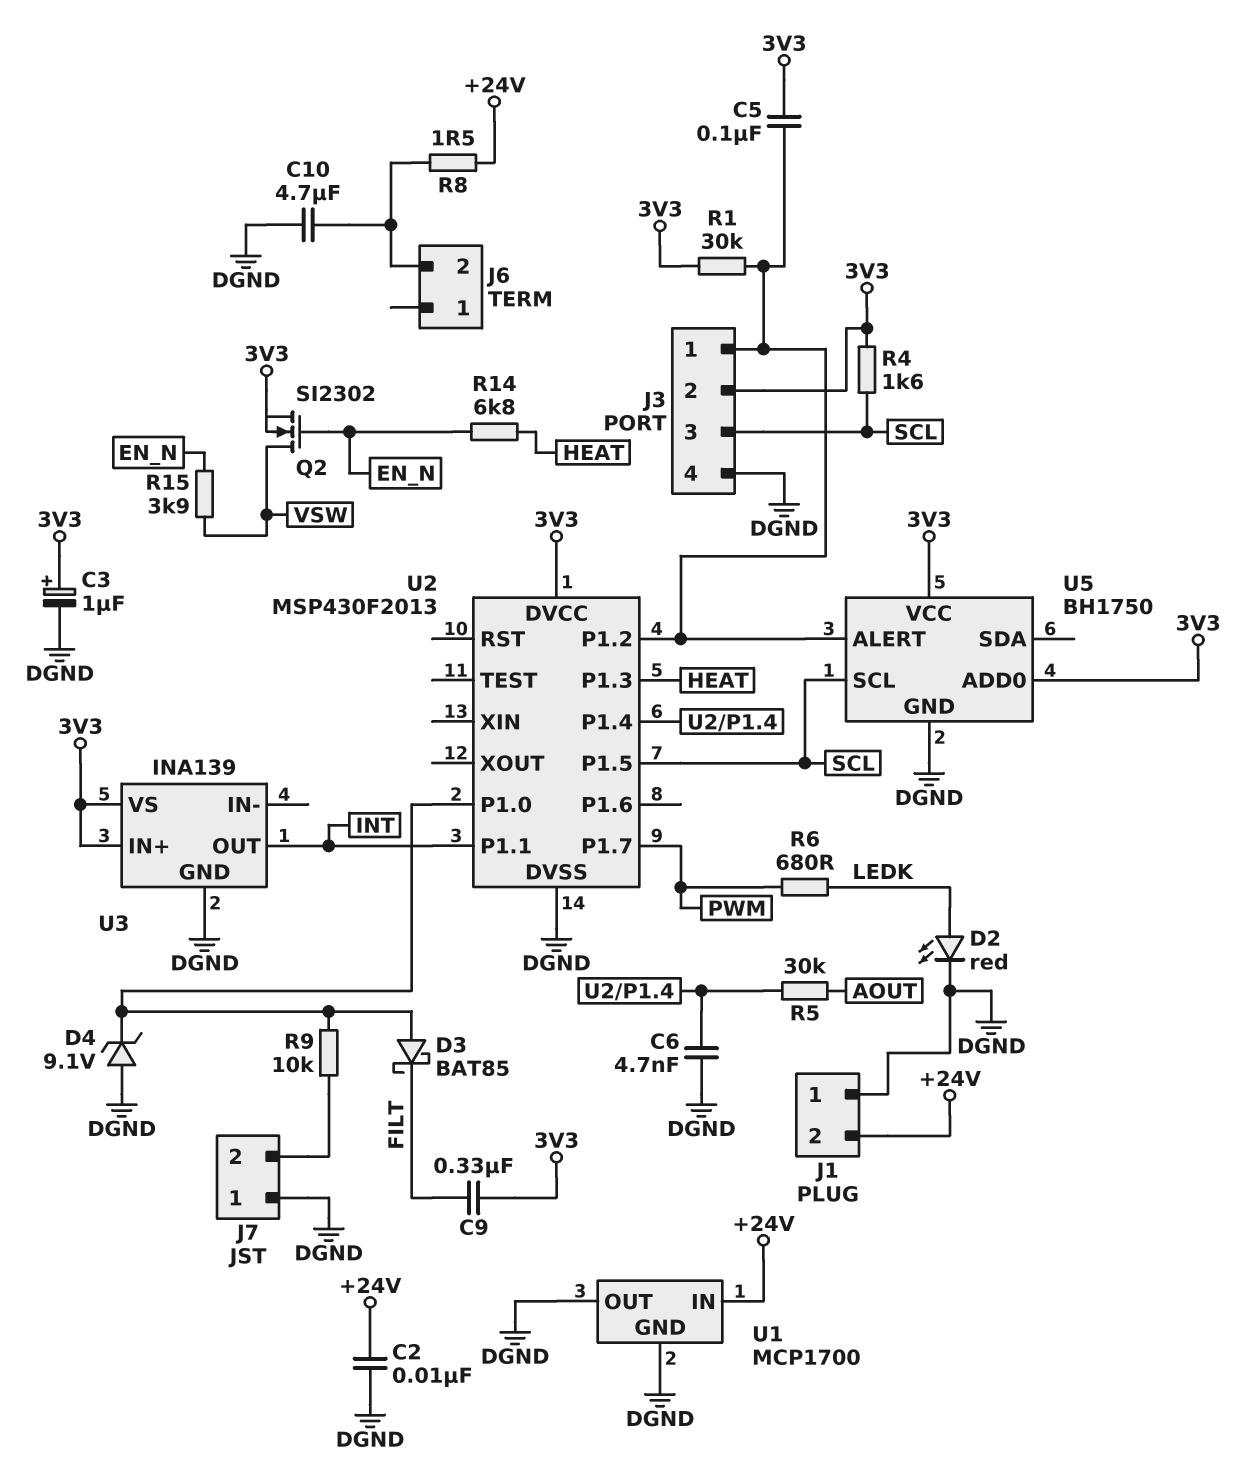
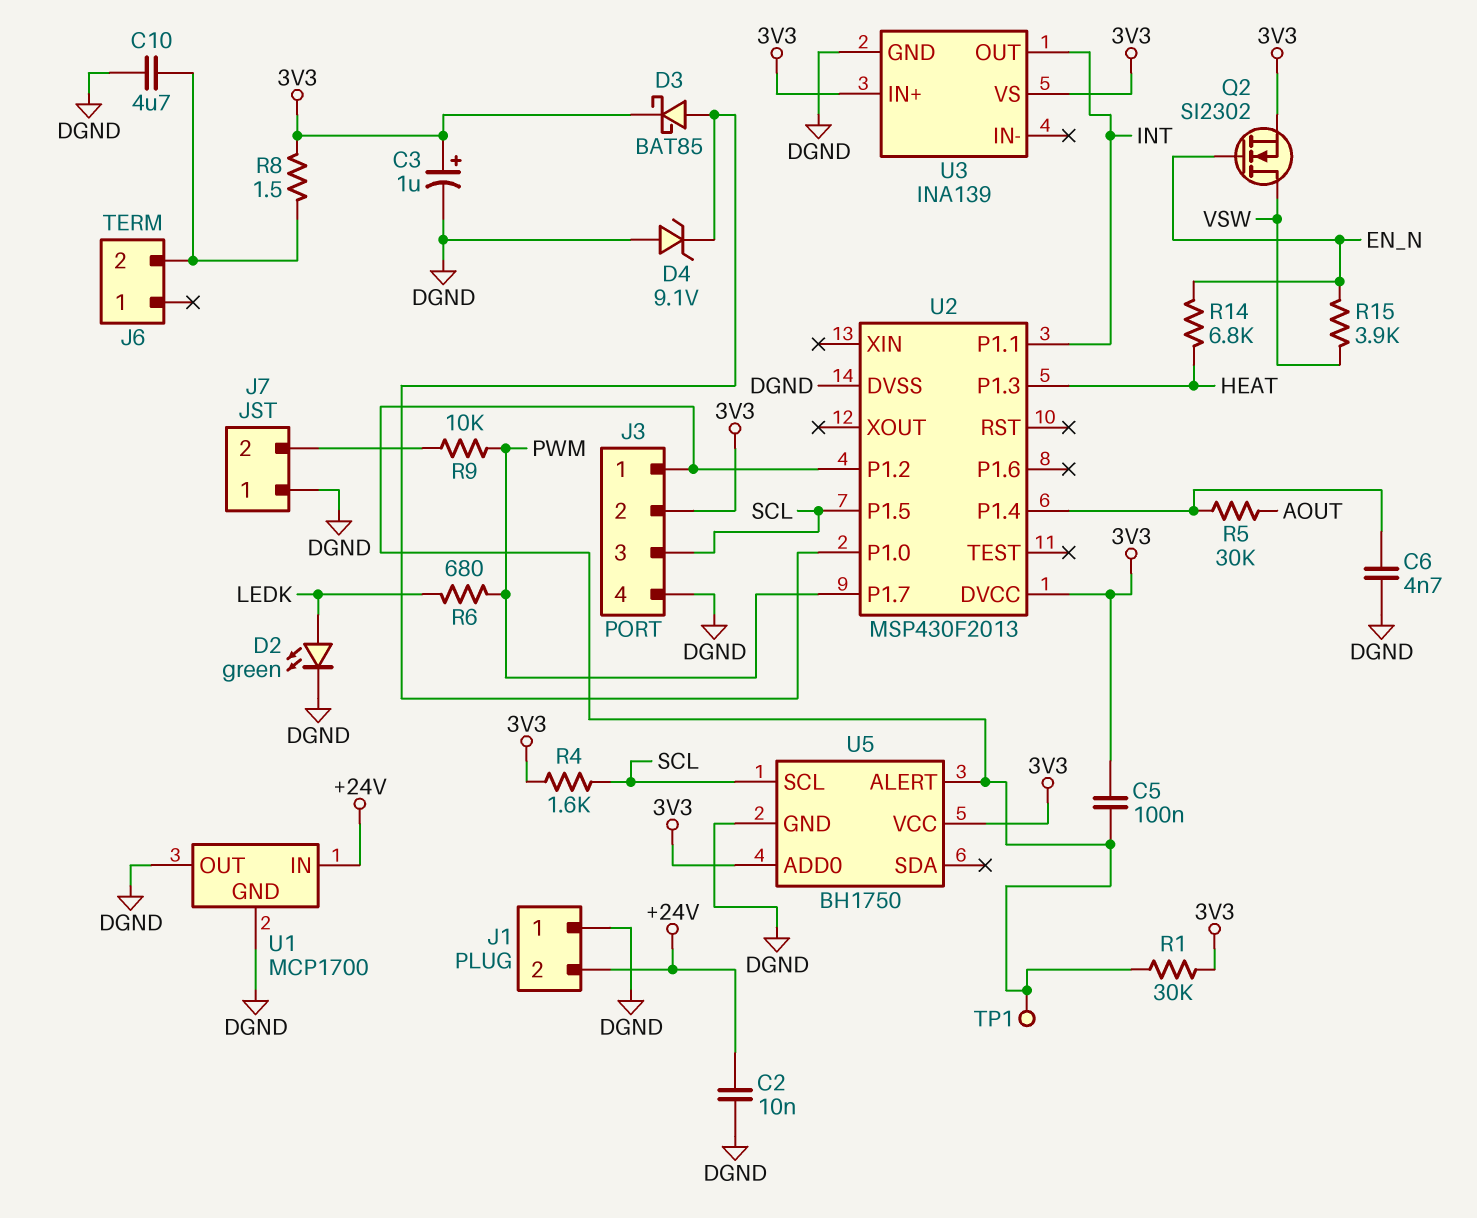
C9: 330nF (3V3, FILT) -> none
D2: LED red (A LEDK, K DGND) -> LED green (A LEDK, K DGND)
D3: schottky BAT85 (A U2/P1.0, K FILT) -> schottky BAT85 (A U2/P1.0, K 3V3)
R8: 1.5 (+24V, J6/2) -> 1.5 (3V3, J6/2)
R9: 10k (J7/2, U2/P1.0) -> 10k (J7/2, PWM)
TP1: none -> test point (J3/1)

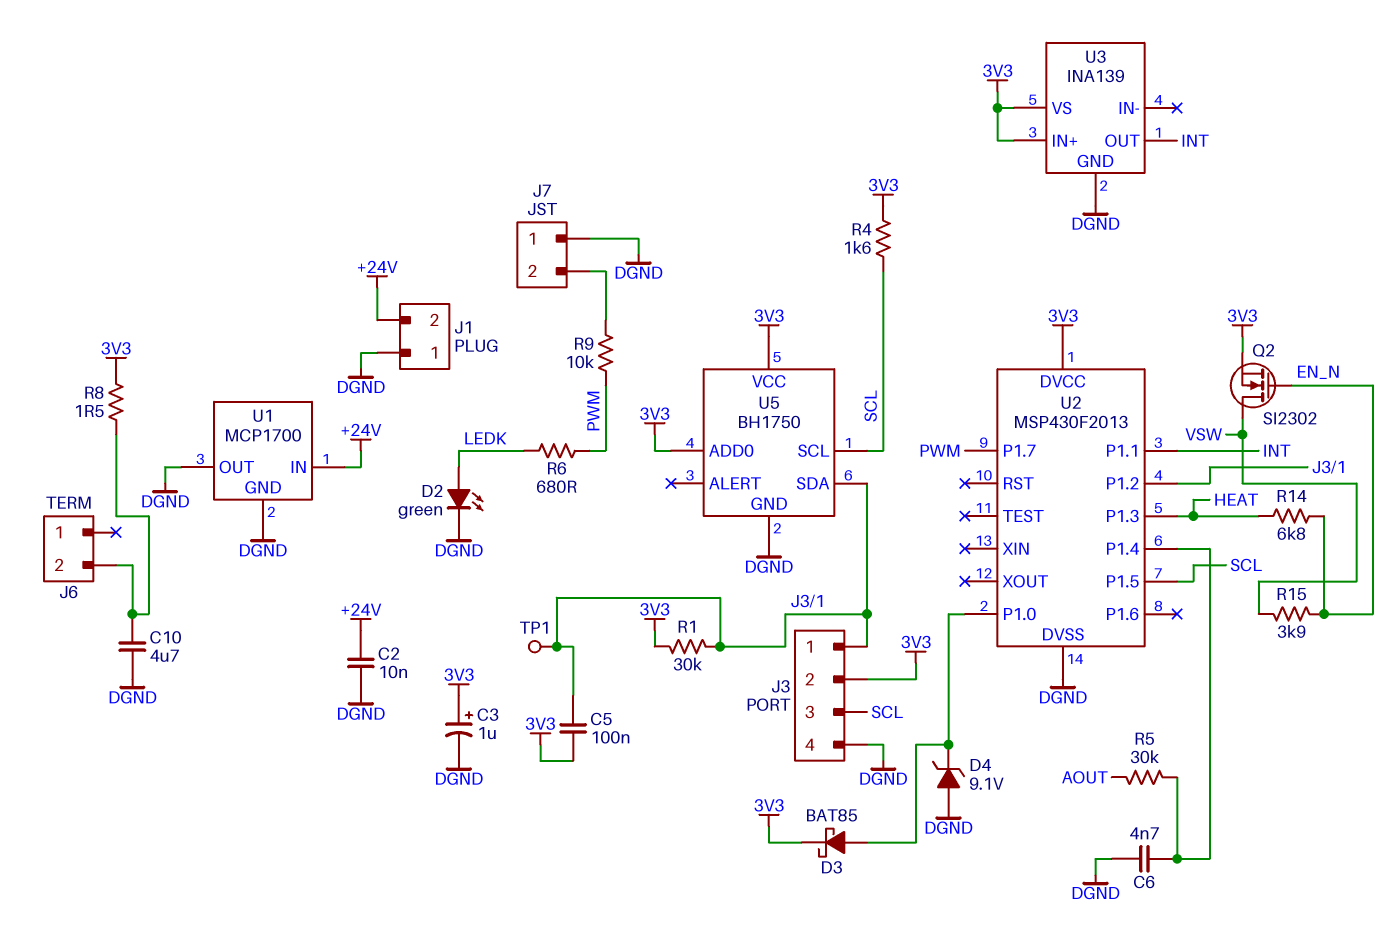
U5 pin ALERT: J3/1 -> none
U5 pin SDA: none -> J3/1

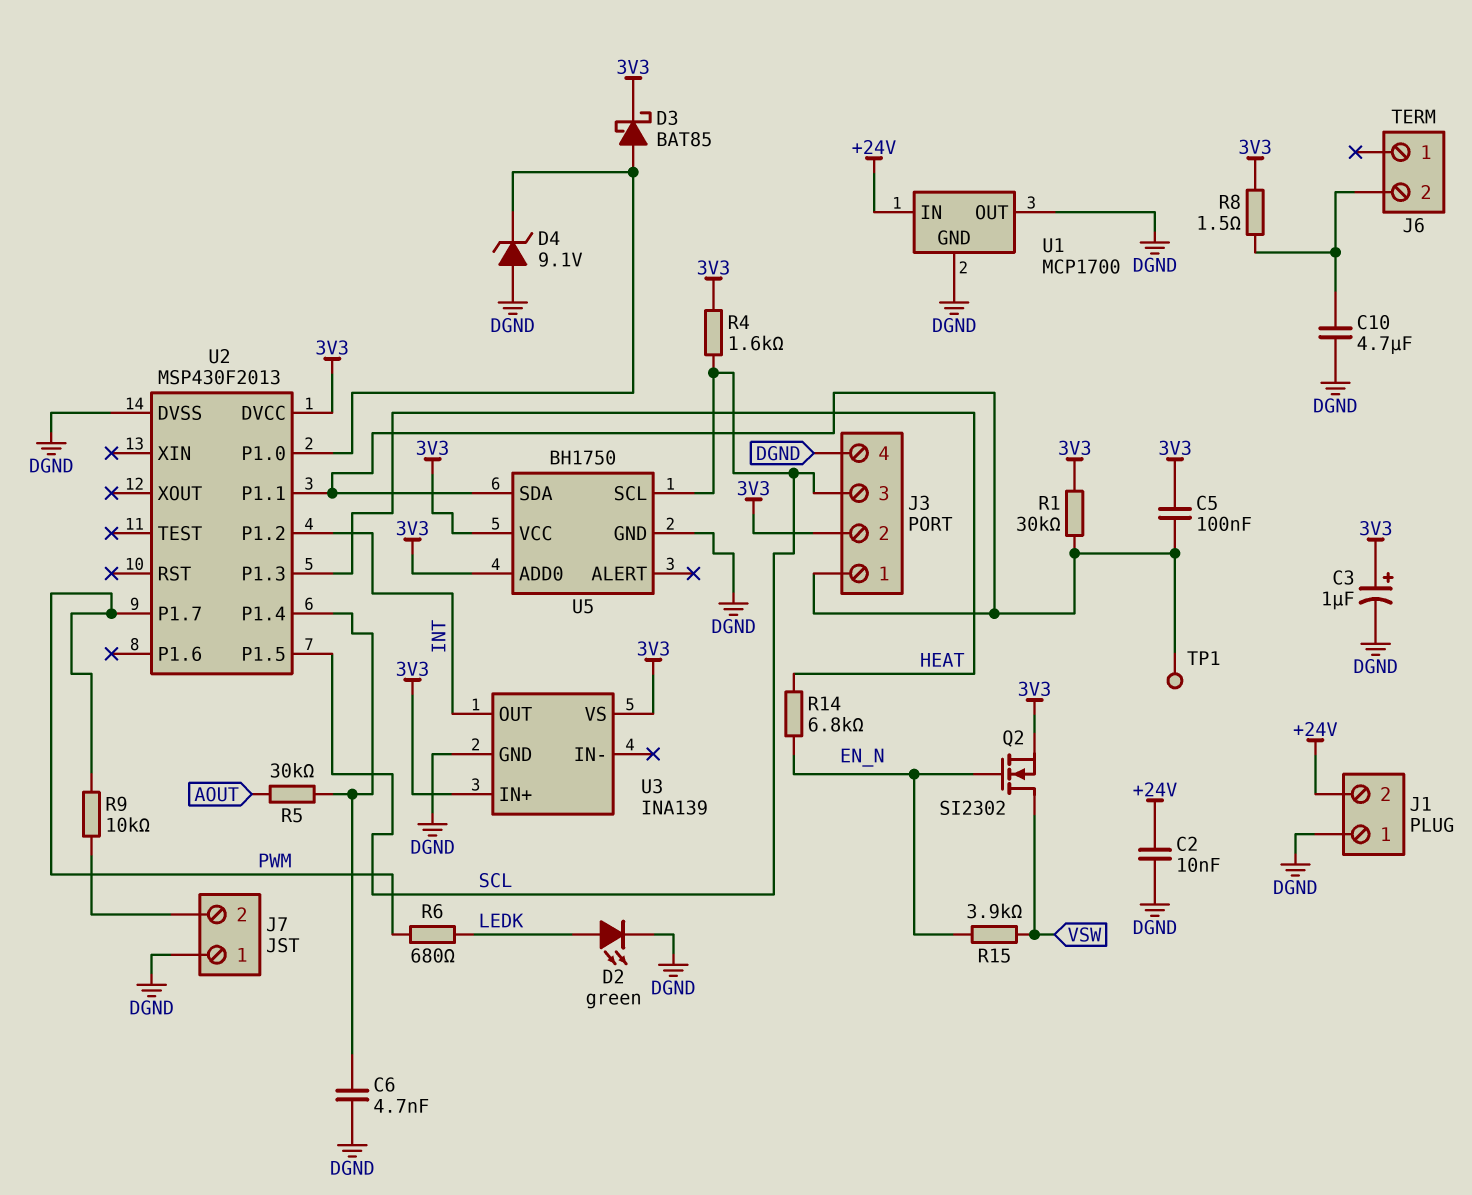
U2 pin P1.1: INT -> J3/1
U2 pin P1.2: J3/1 -> INT

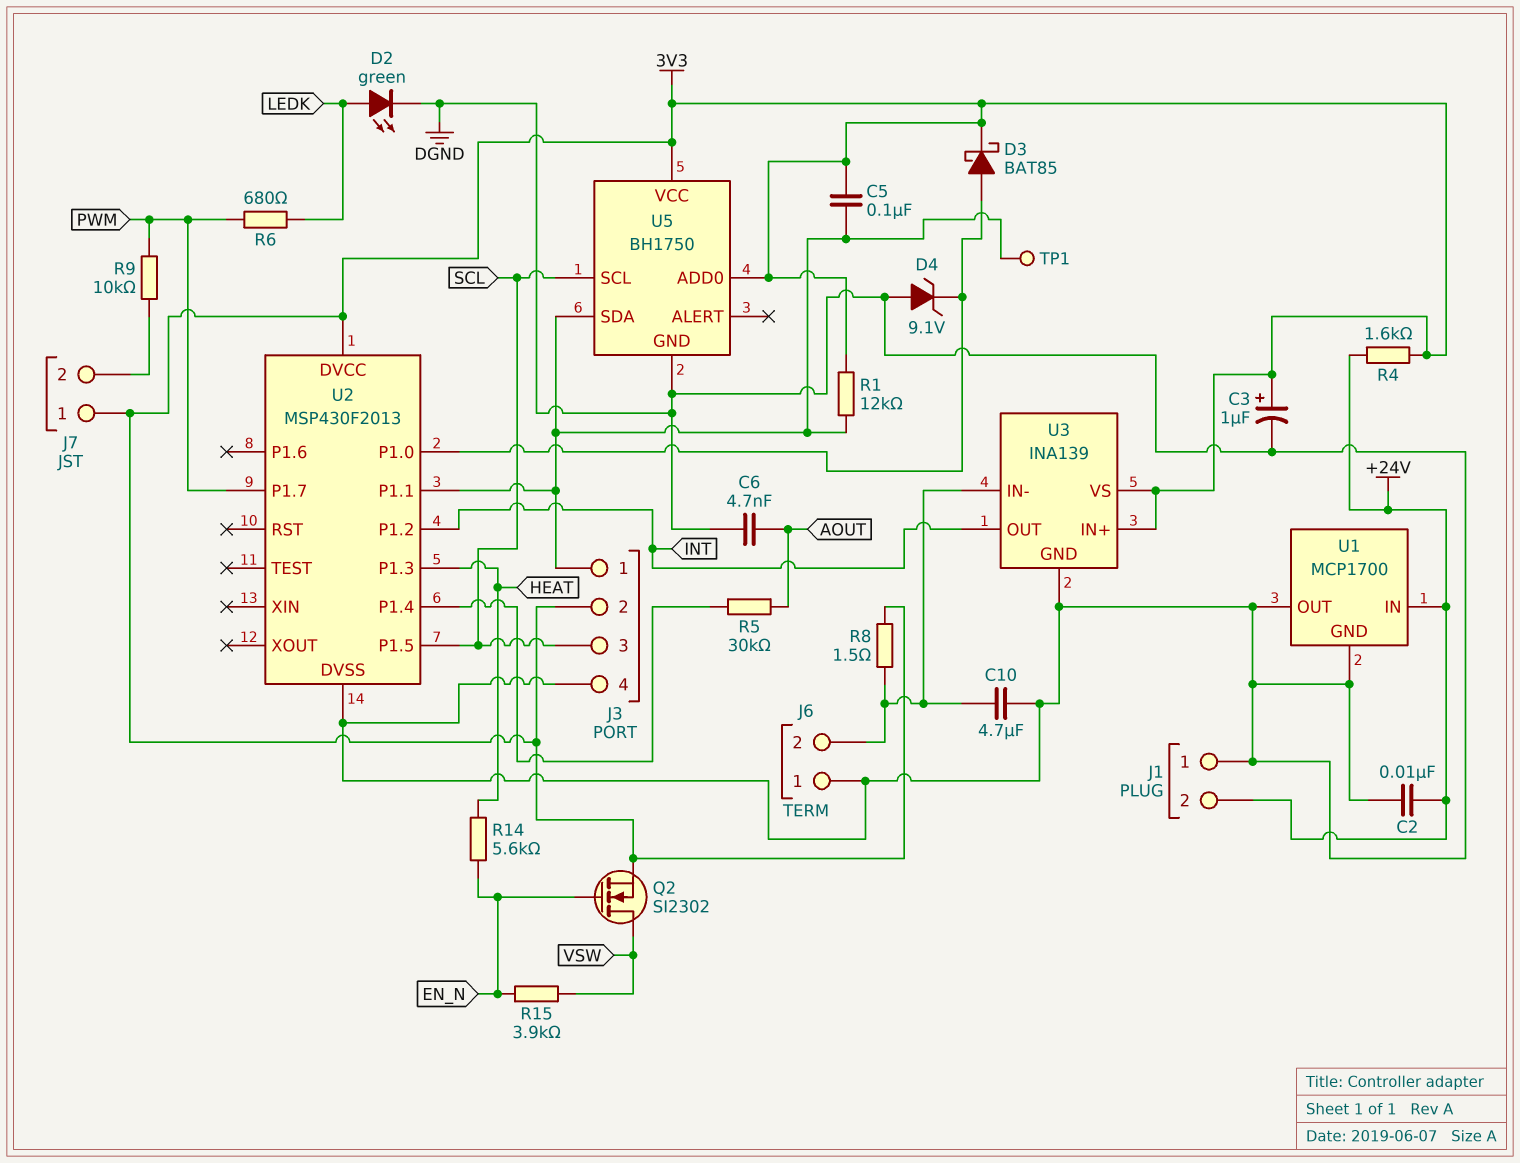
C6: 4.7nF (DGND, U2/P1.4) -> 4.7nF (AOUT, DGND)
J6 pin 1: none -> DGND
J7 pin 1: DGND -> 3V3
R1: 30k (3V3, J3/1) -> 12k (3V3, J3/1)
R4: 1.6k (3V3, SCL) -> 1.6k (+24V, 3V3)
R14: 6.8k (EN_N, HEAT) -> 5.6k (EN_N, HEAT)
U3 pin IN-: none -> J6/2

